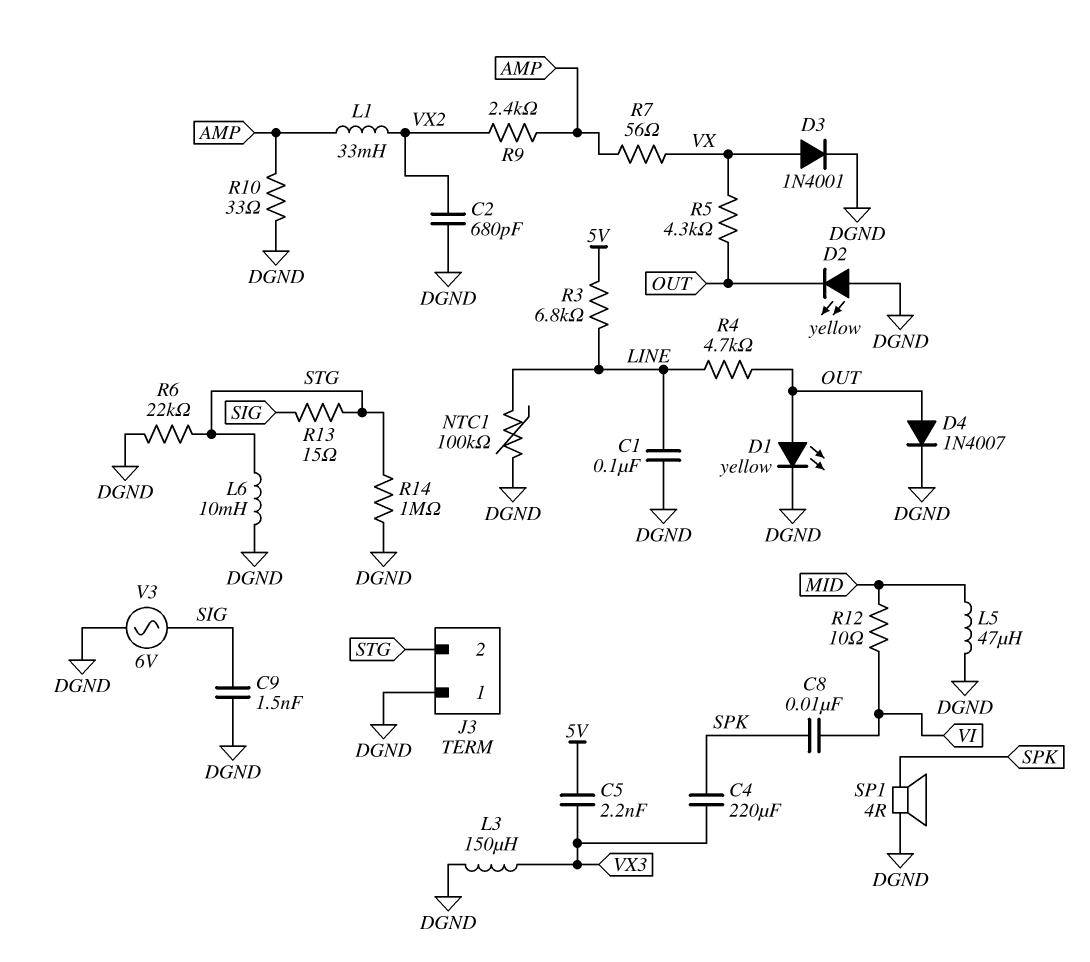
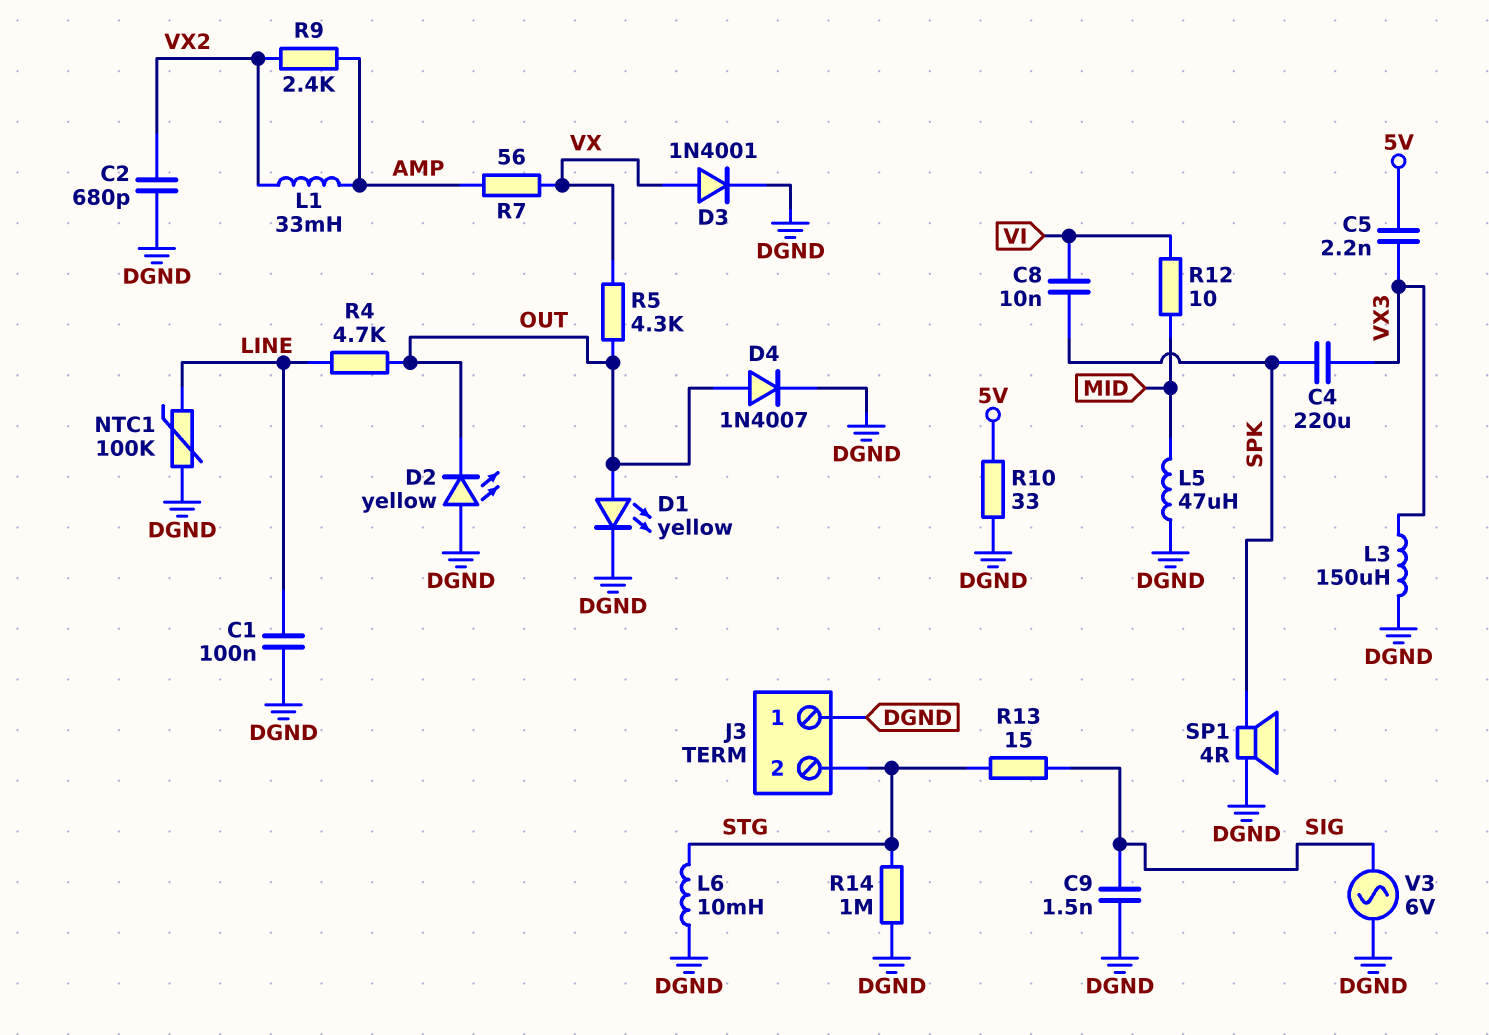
R3: 6.8k (5V, LINE) -> none
R6: 22k (DGND, STG) -> none
R10: 33 (AMP, DGND) -> 33 (5V, DGND)

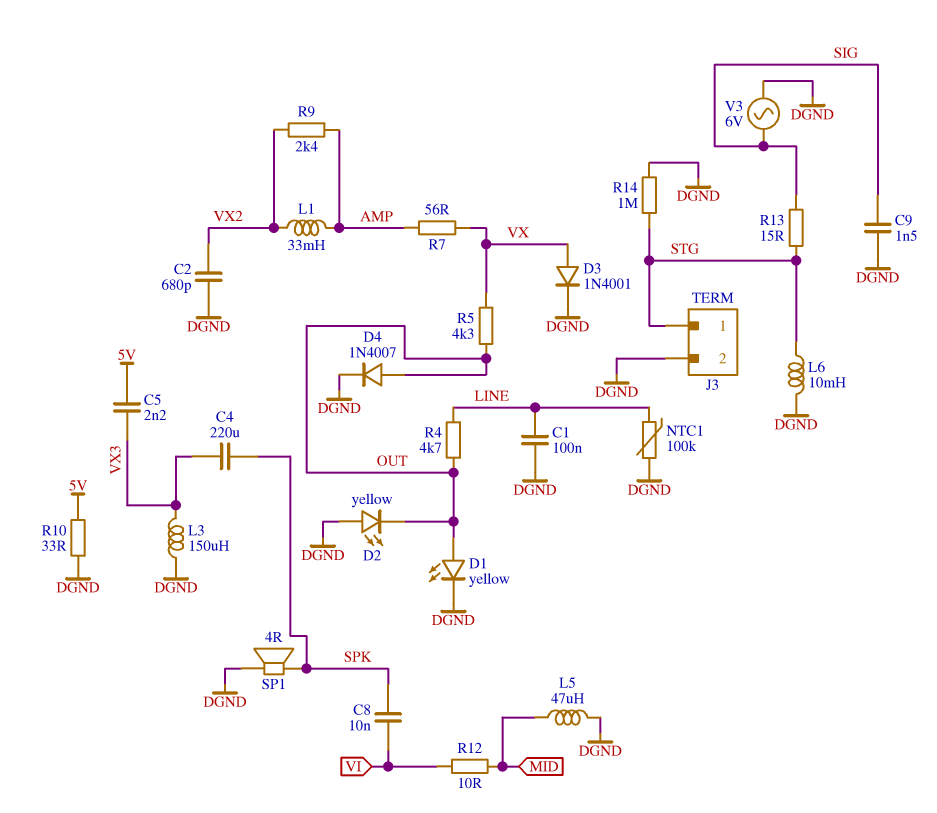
J3 pin 1: DGND -> STG
J3 pin 2: STG -> DGND

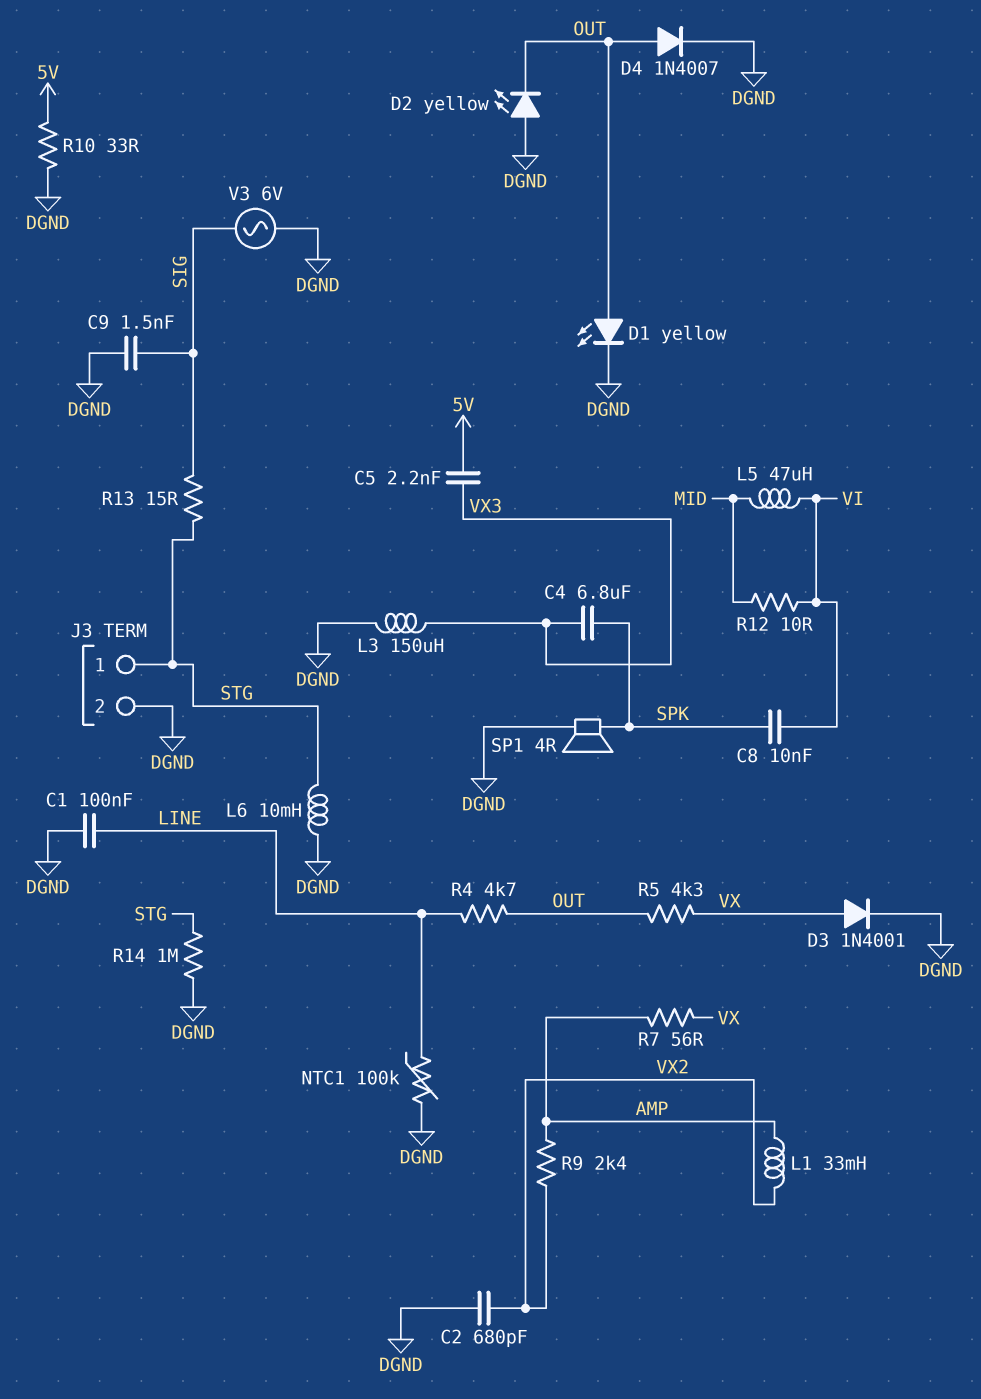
C4: 220uF (SPK, VX3) -> 6.8uF (SPK, VX3)
L5: 47uH (DGND, MID) -> 47uH (MID, VI)

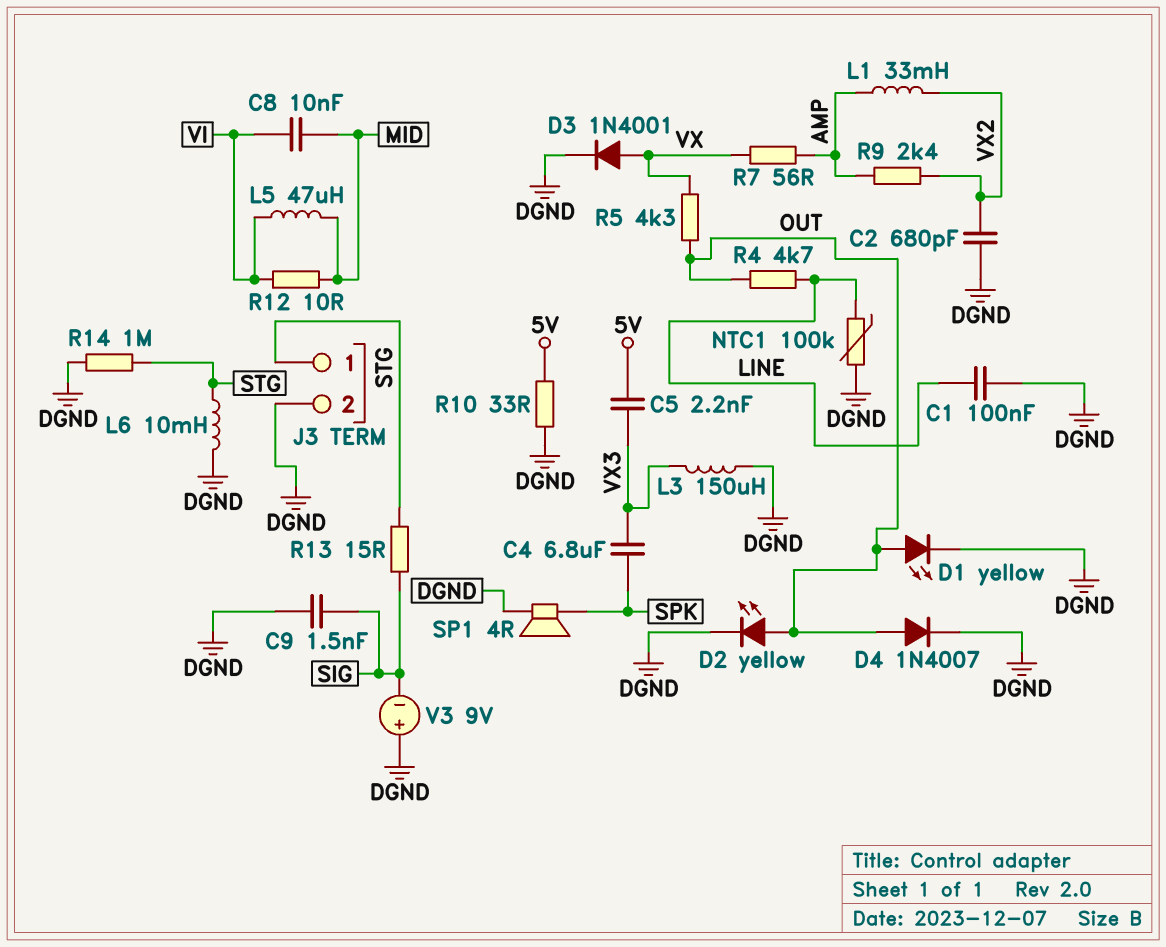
C8: 10nF (SPK, VI) -> 10nF (MID, VI)
D2: LED yellow (A DGND, K OUT) -> LED yellow (A OUT, K DGND)
V3: AC 6V (DGND, SIG) -> 9V (plus DGND, minus SIG)

